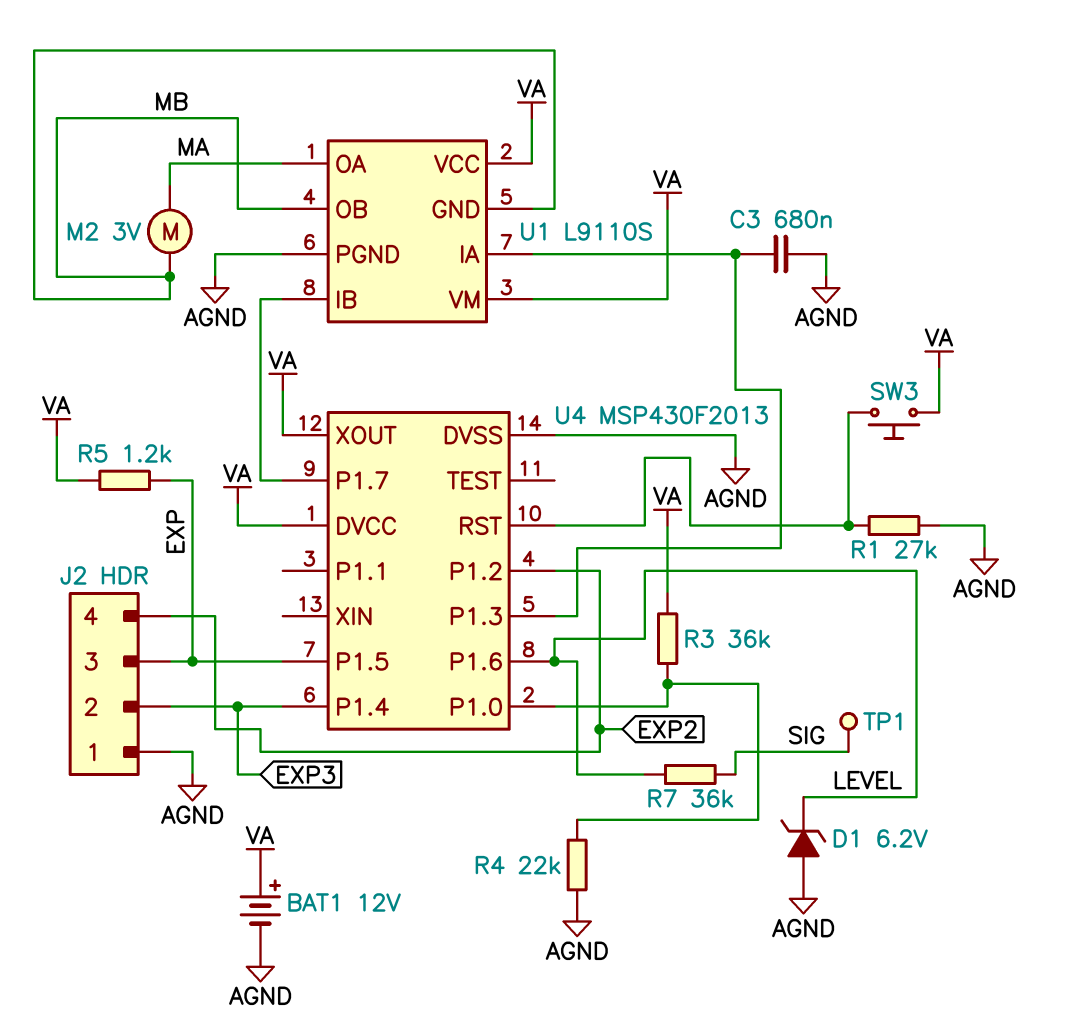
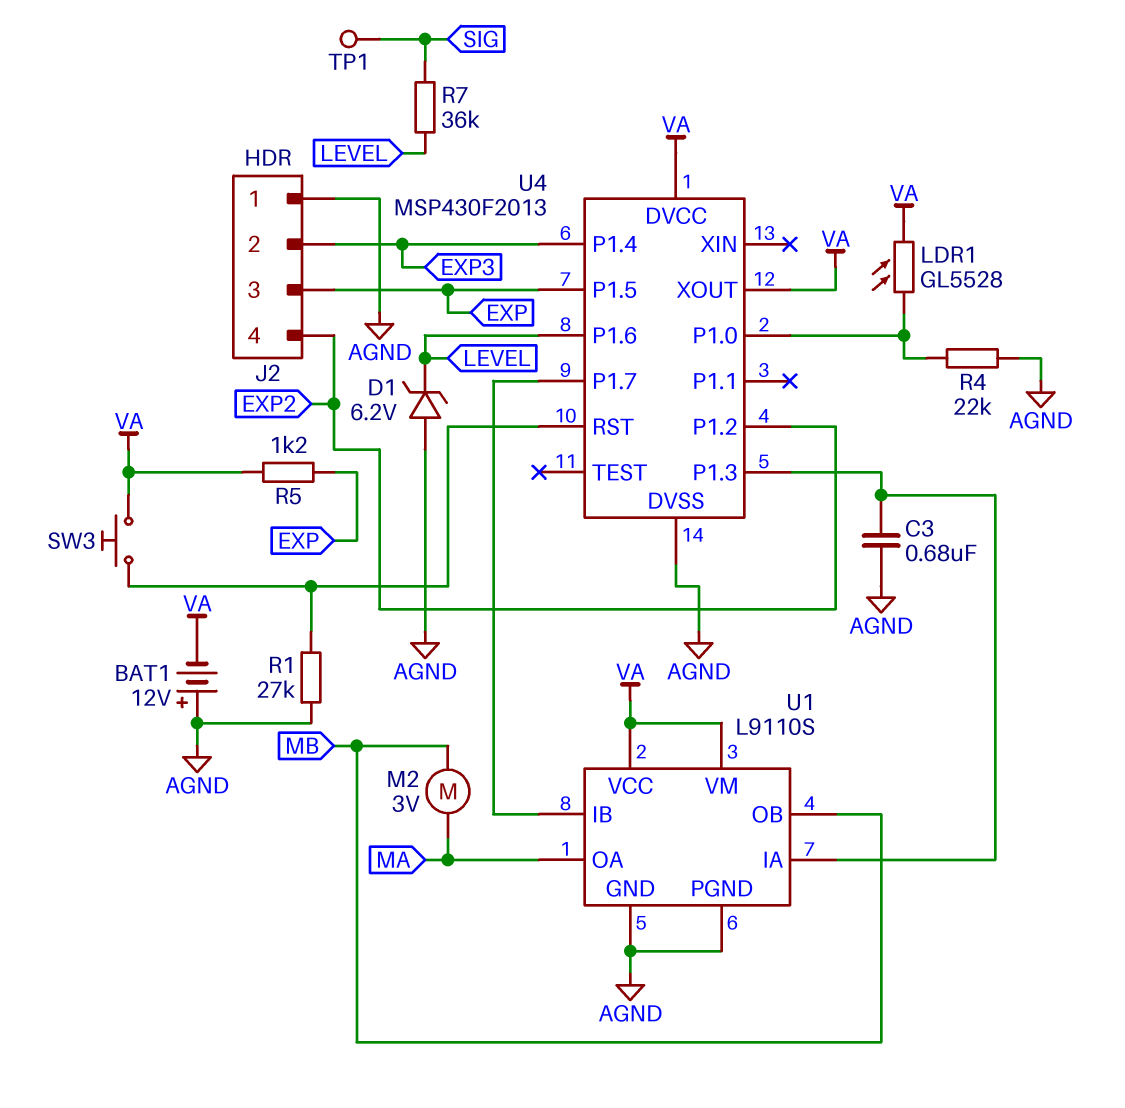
BAT1: 12V (plus VA, minus AGND) -> 12V (plus AGND, minus VA)
LDR1: none -> GL5528 (U4/P1.0, VA)
R3: 36k (U4/P1.0, VA) -> none
U1 pin GND: MB -> AGND

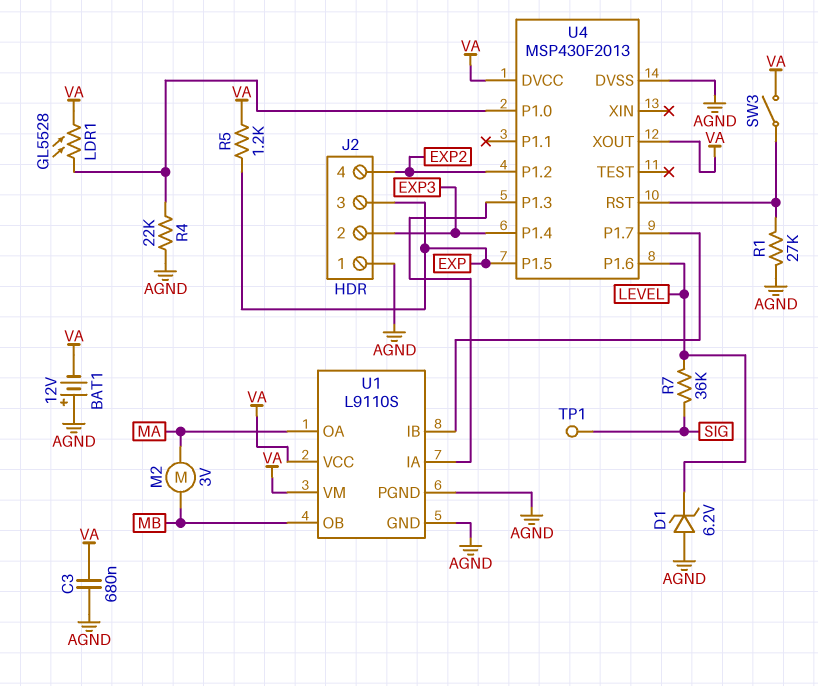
C3: 680nF (AGND, U1/IA) -> 680nF (AGND, VA)
SW3: button (U4/RST, VA) -> switch (U4/RST, VA)

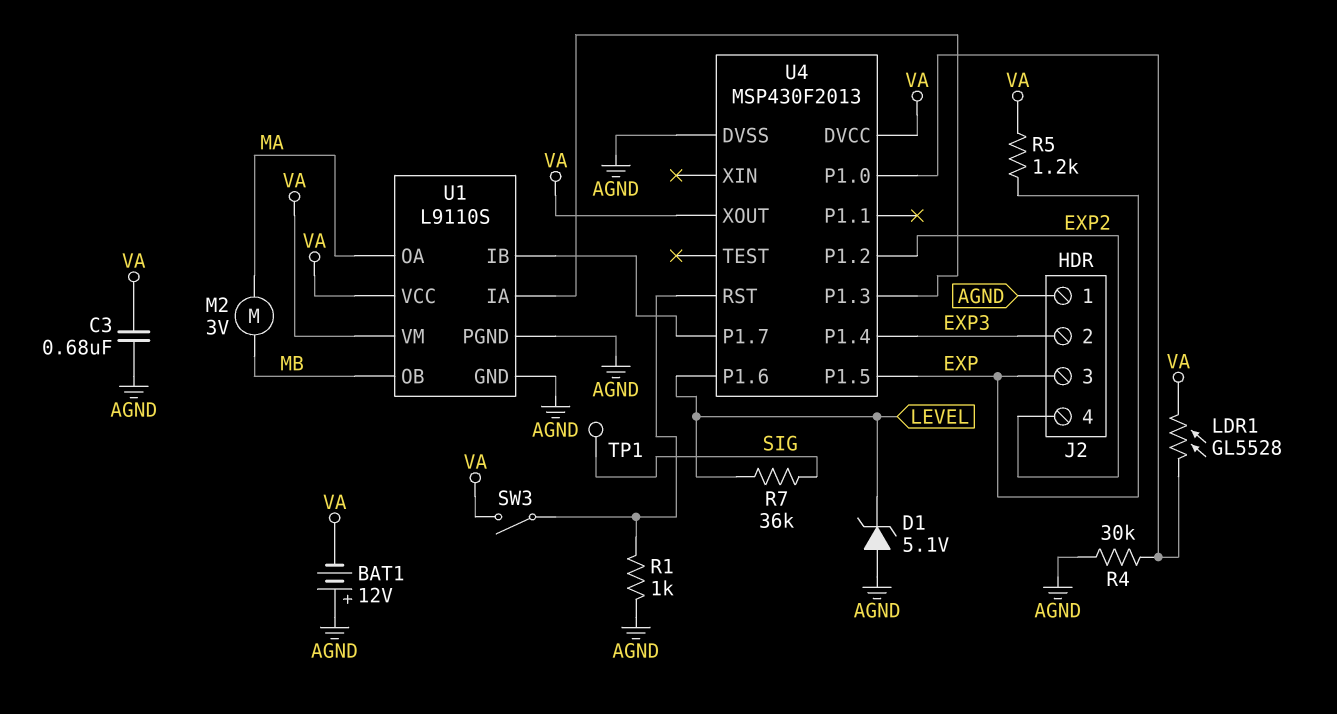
D1: zener 6.2V (A AGND, K LEVEL) -> zener 5.1V (A AGND, K LEVEL)
R1: 27k (AGND, U4/RST) -> 1k (AGND, U4/RST)
R4: 22k (AGND, U4/P1.0) -> 30k (AGND, U4/P1.0)

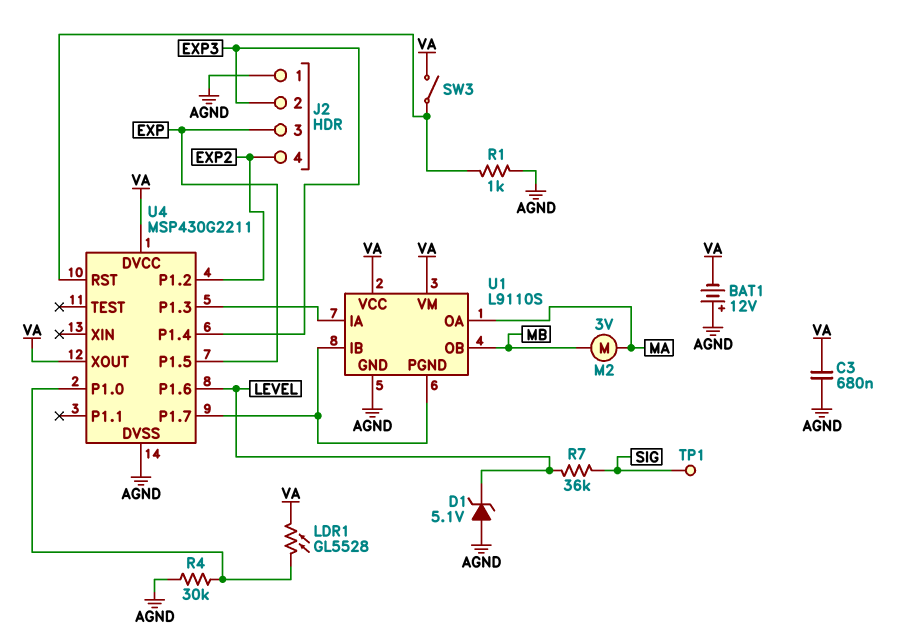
R5: 1.2k (EXP, VA) -> none
U1 pin PGND: AGND -> U1/IB
U4: MSP430F2013 -> MSP430G2211

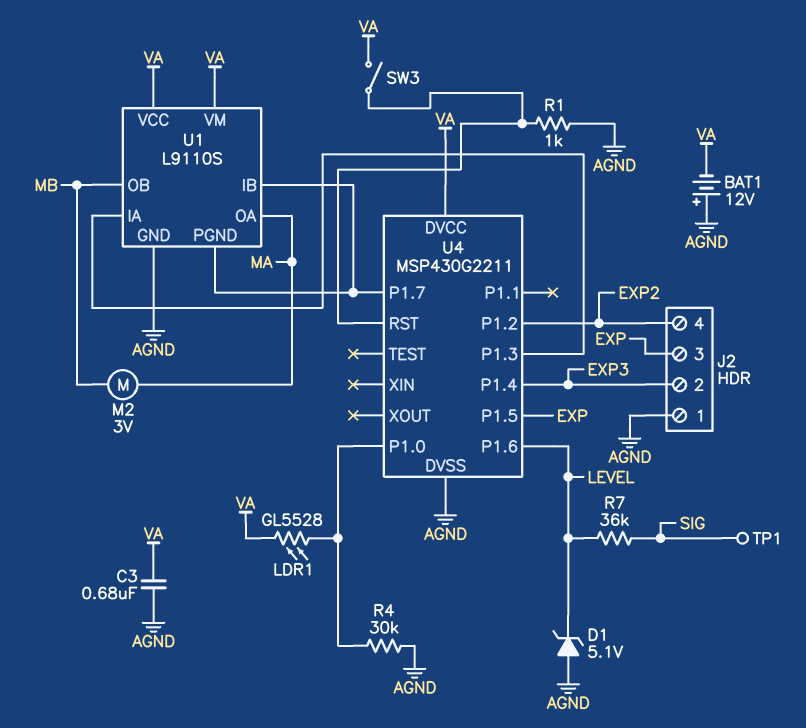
U4 pin XOUT: VA -> none

